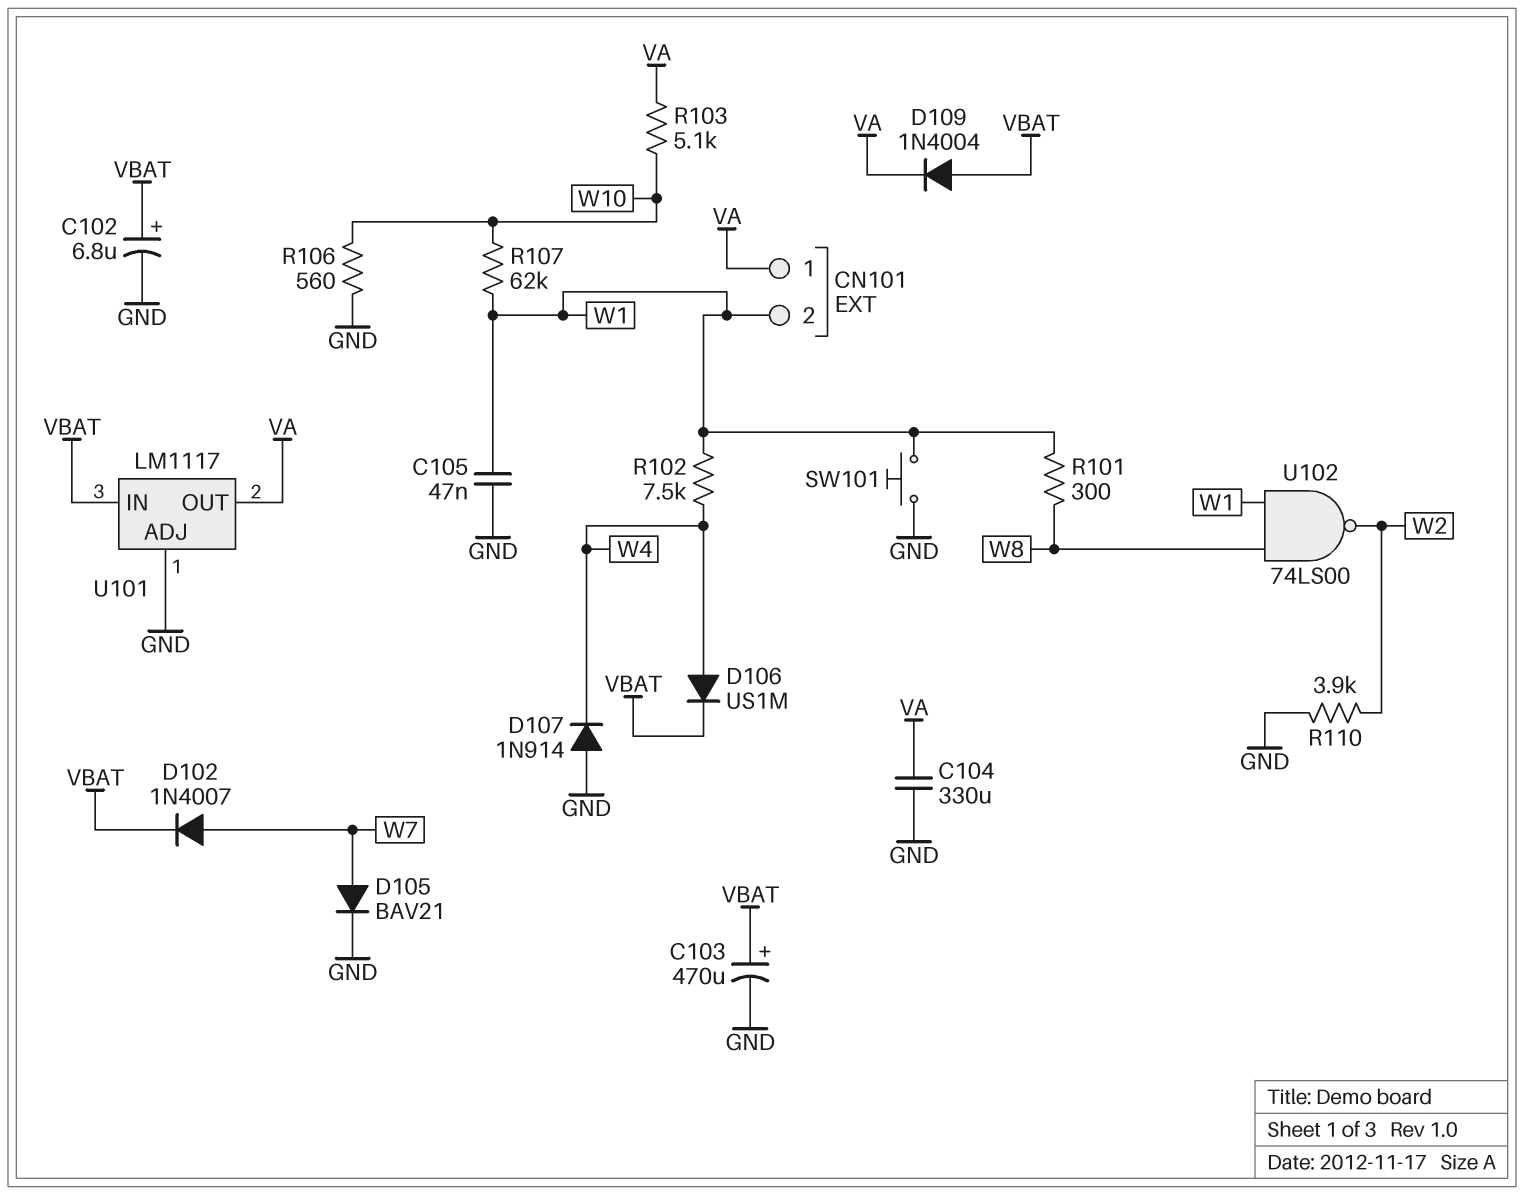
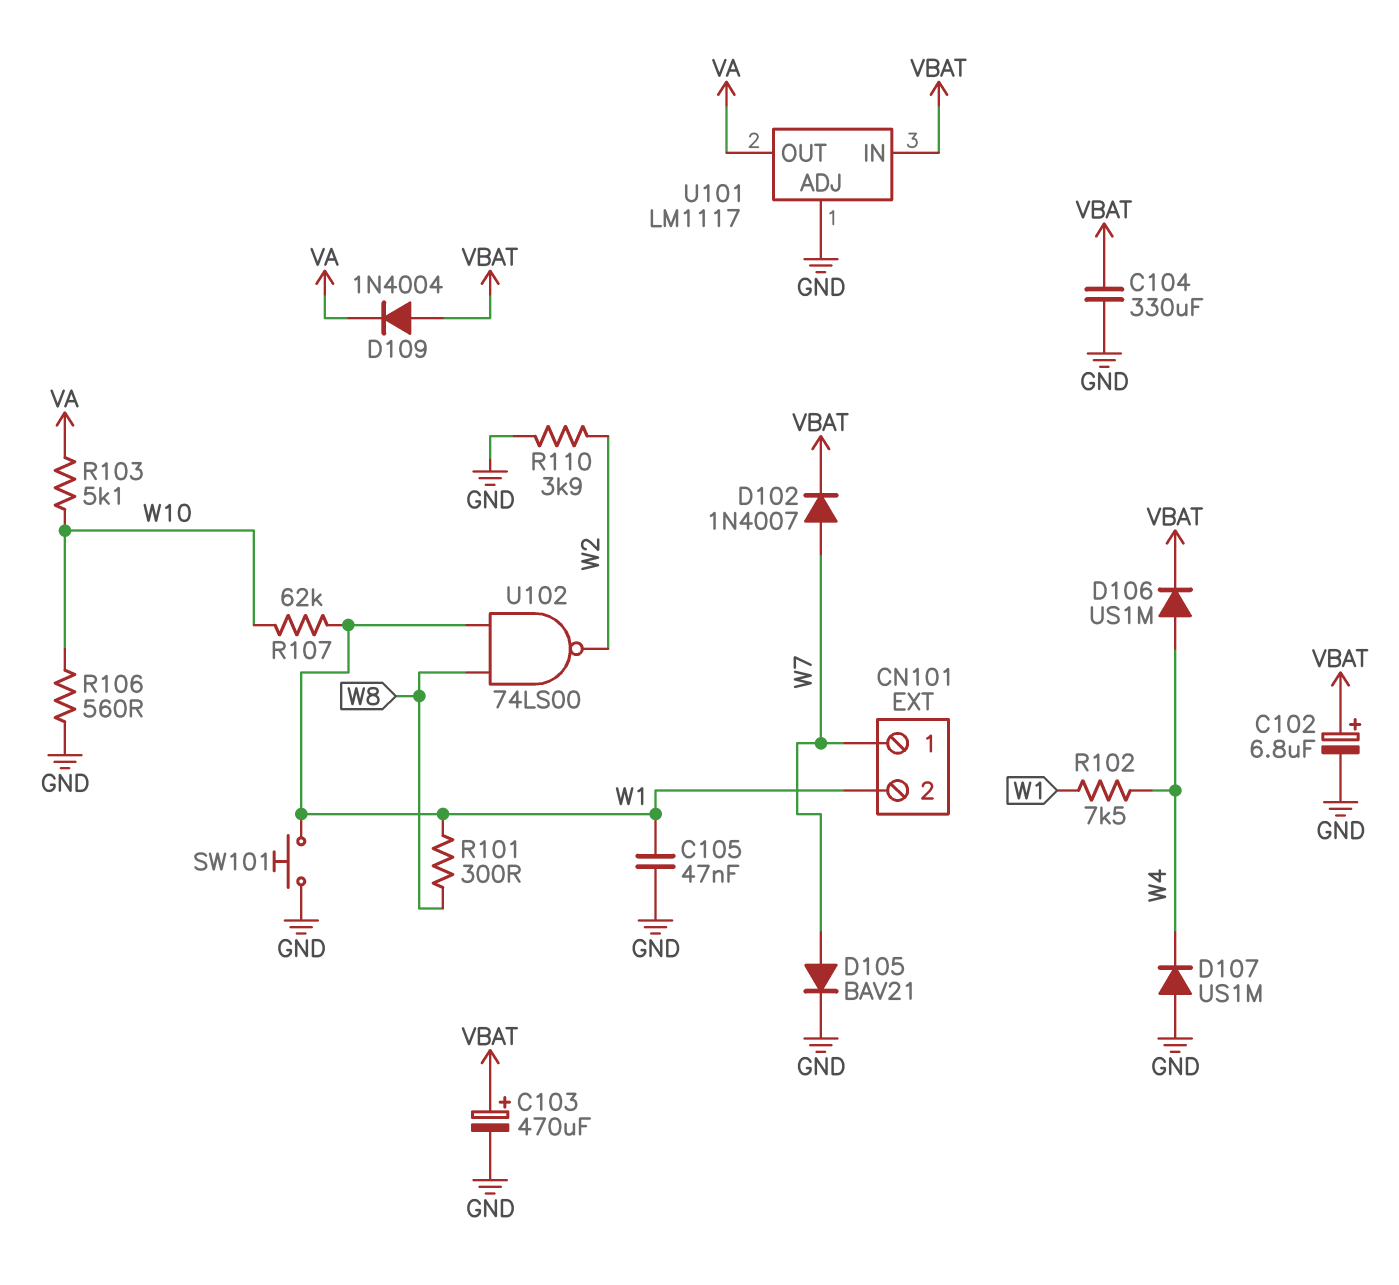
C104: 330uF (GND, VA) -> 330uF (GND, VBAT)
CN101 pin 1: VA -> W7
D107: diode 1N914 (A GND, K W4) -> diode US1M (A GND, K W4)

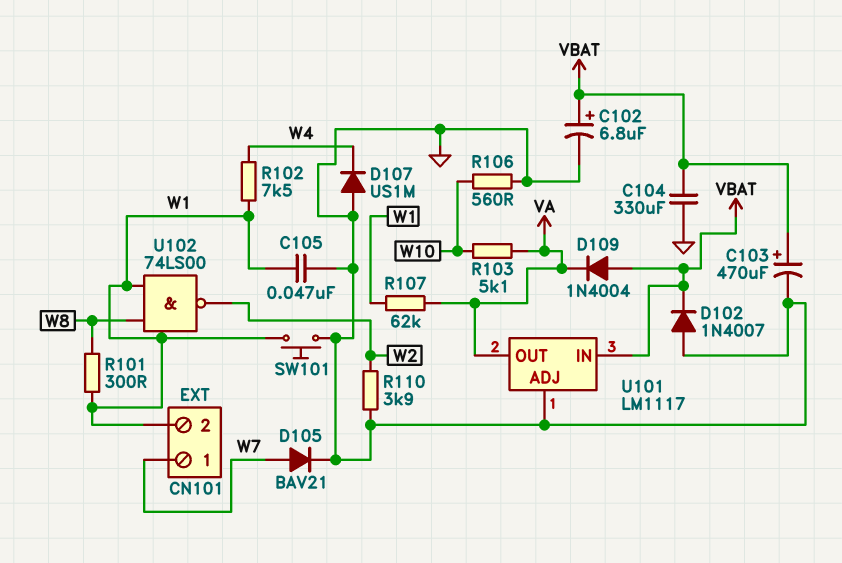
D102: diode 1N4007 (A W7, K VBAT) -> diode 1N4007 (A GND, K VBAT)
D106: diode US1M (A W4, K VBAT) -> none
R107: 62k (W1, W10) -> 62k (VA, W1)

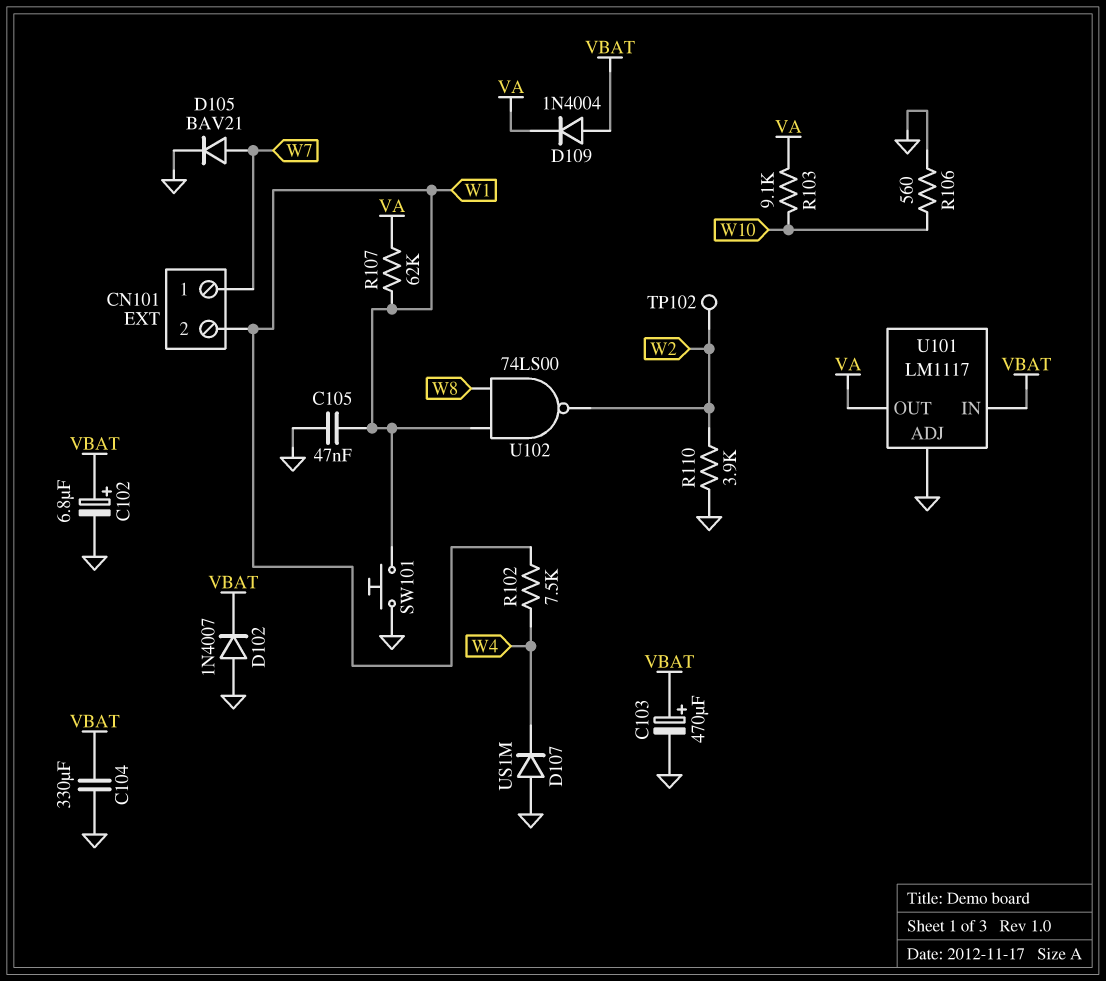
R101: 300 (W1, W8) -> none
R103: 5.1k (VA, W10) -> 9.1k (VA, W10)
TP102: none -> test point (W2)

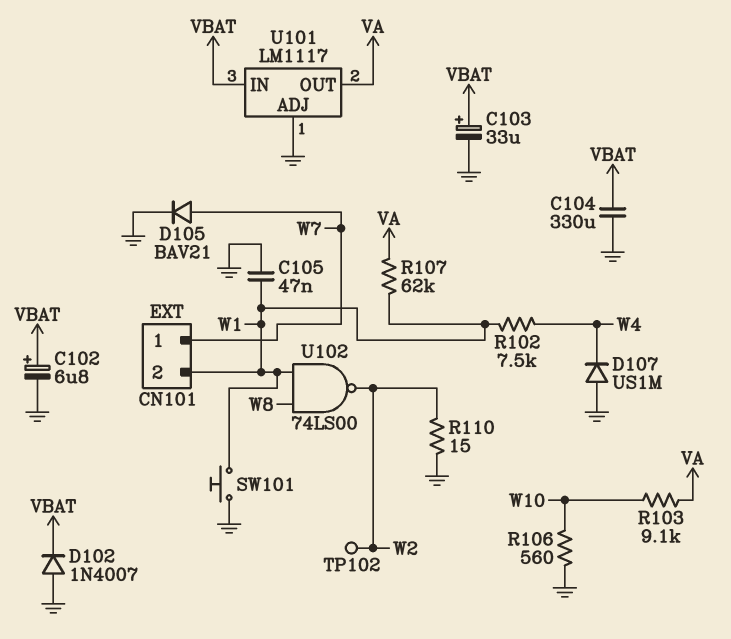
C103: 470uF (plus VBAT, minus GND) -> 33uF (plus VBAT, minus GND)
D109: diode 1N4004 (A VBAT, K VA) -> none
R110: 3.9k (GND, W2) -> 15 (GND, W2)

